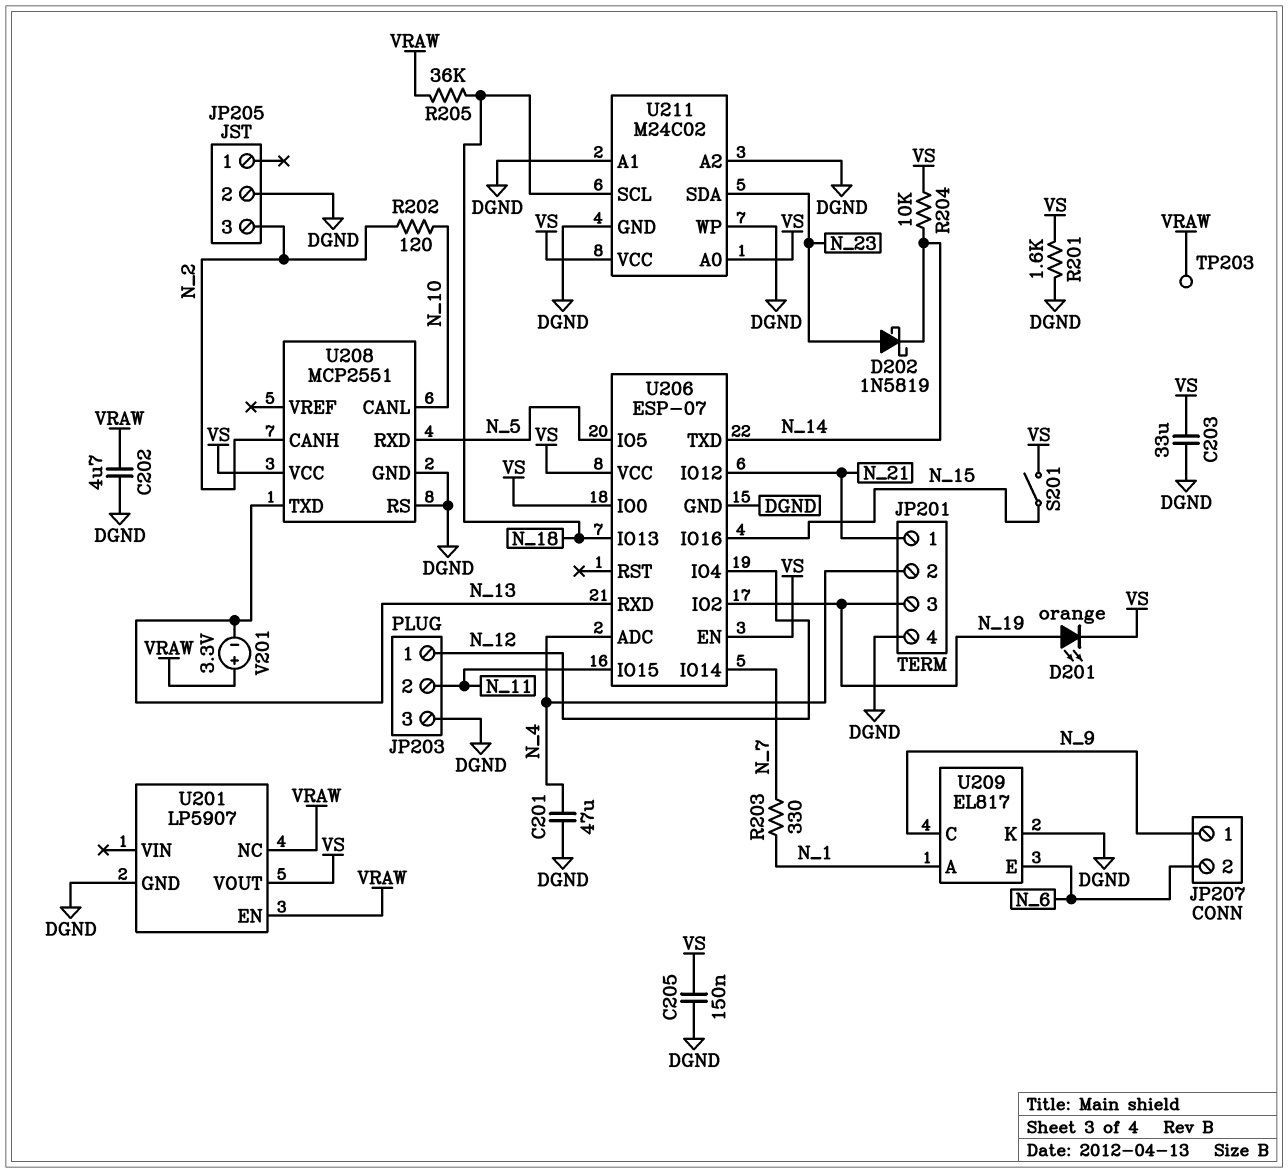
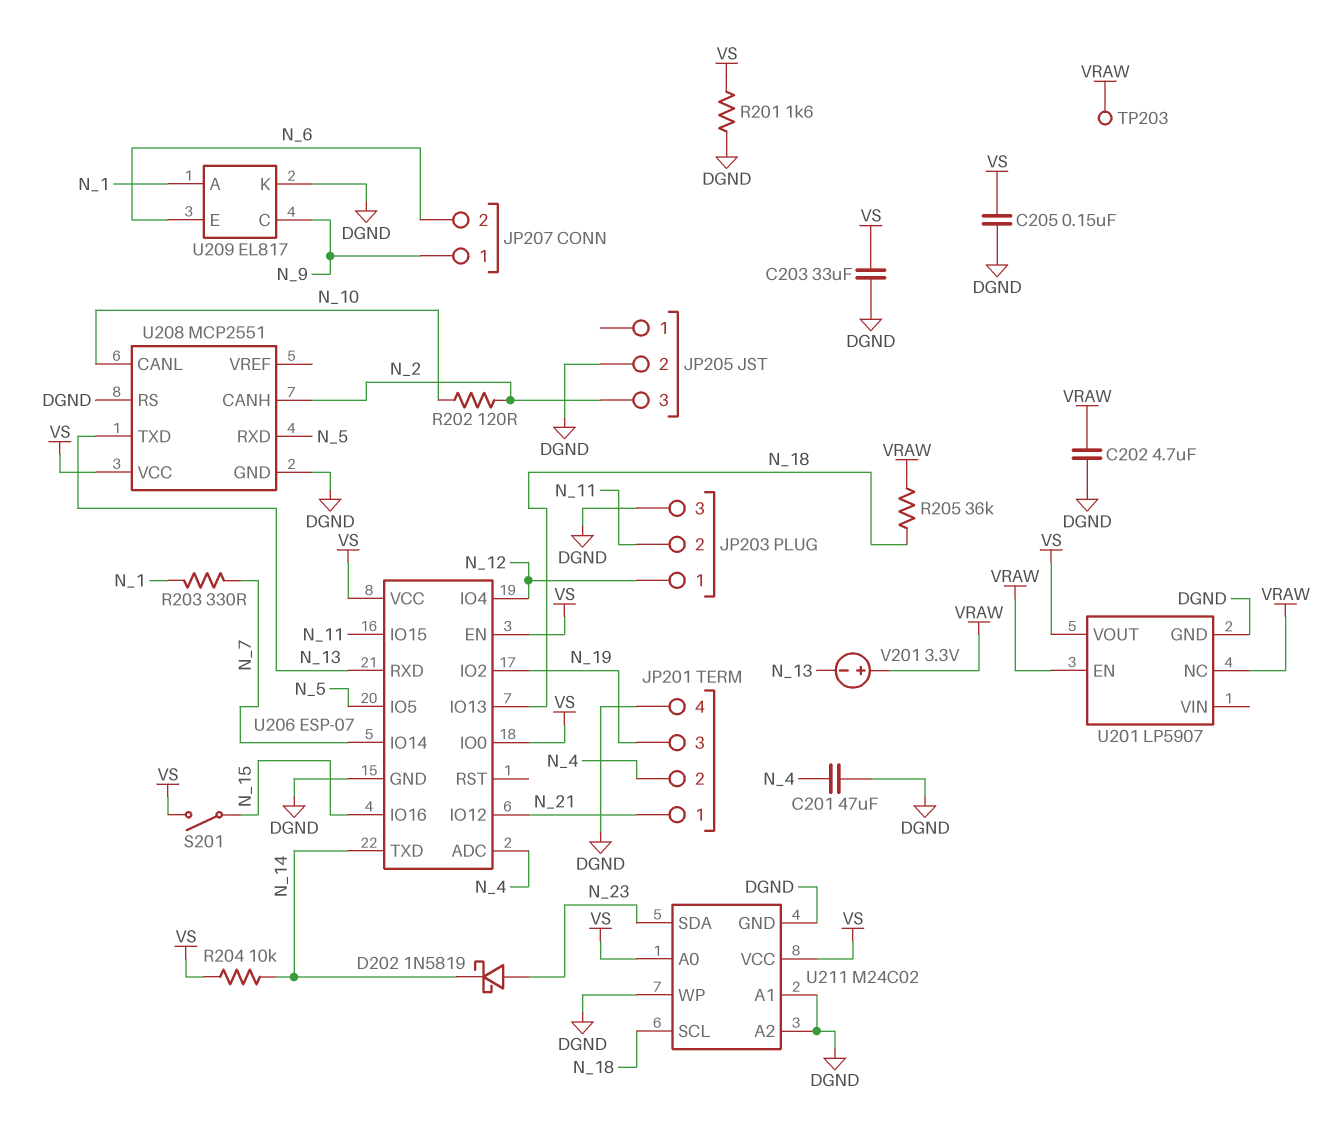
D201: LED orange (A N_19, K VS) -> none

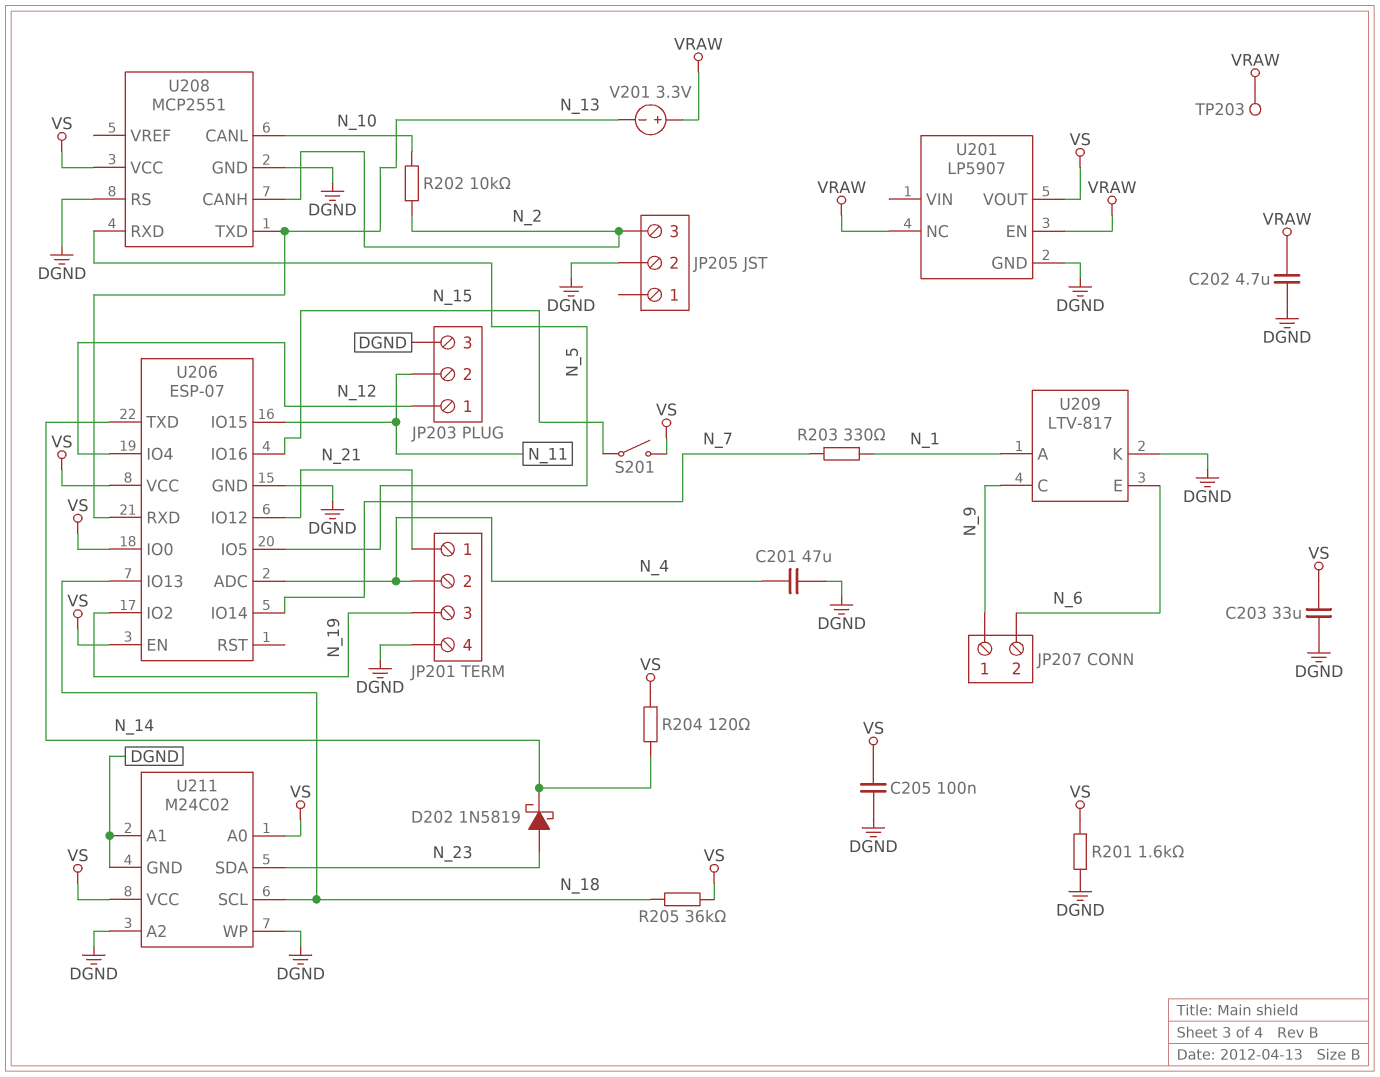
C205: 150nF (DGND, VS) -> 100nF (DGND, VS)
R202: 120 (N_2, N_10) -> 10k (N_2, N_10)
R204: 10k (N_14, VS) -> 120 (N_14, VS)
R205: 36k (N_18, VRAW) -> 36k (N_18, VS)
U209: EL817 -> LTV-817

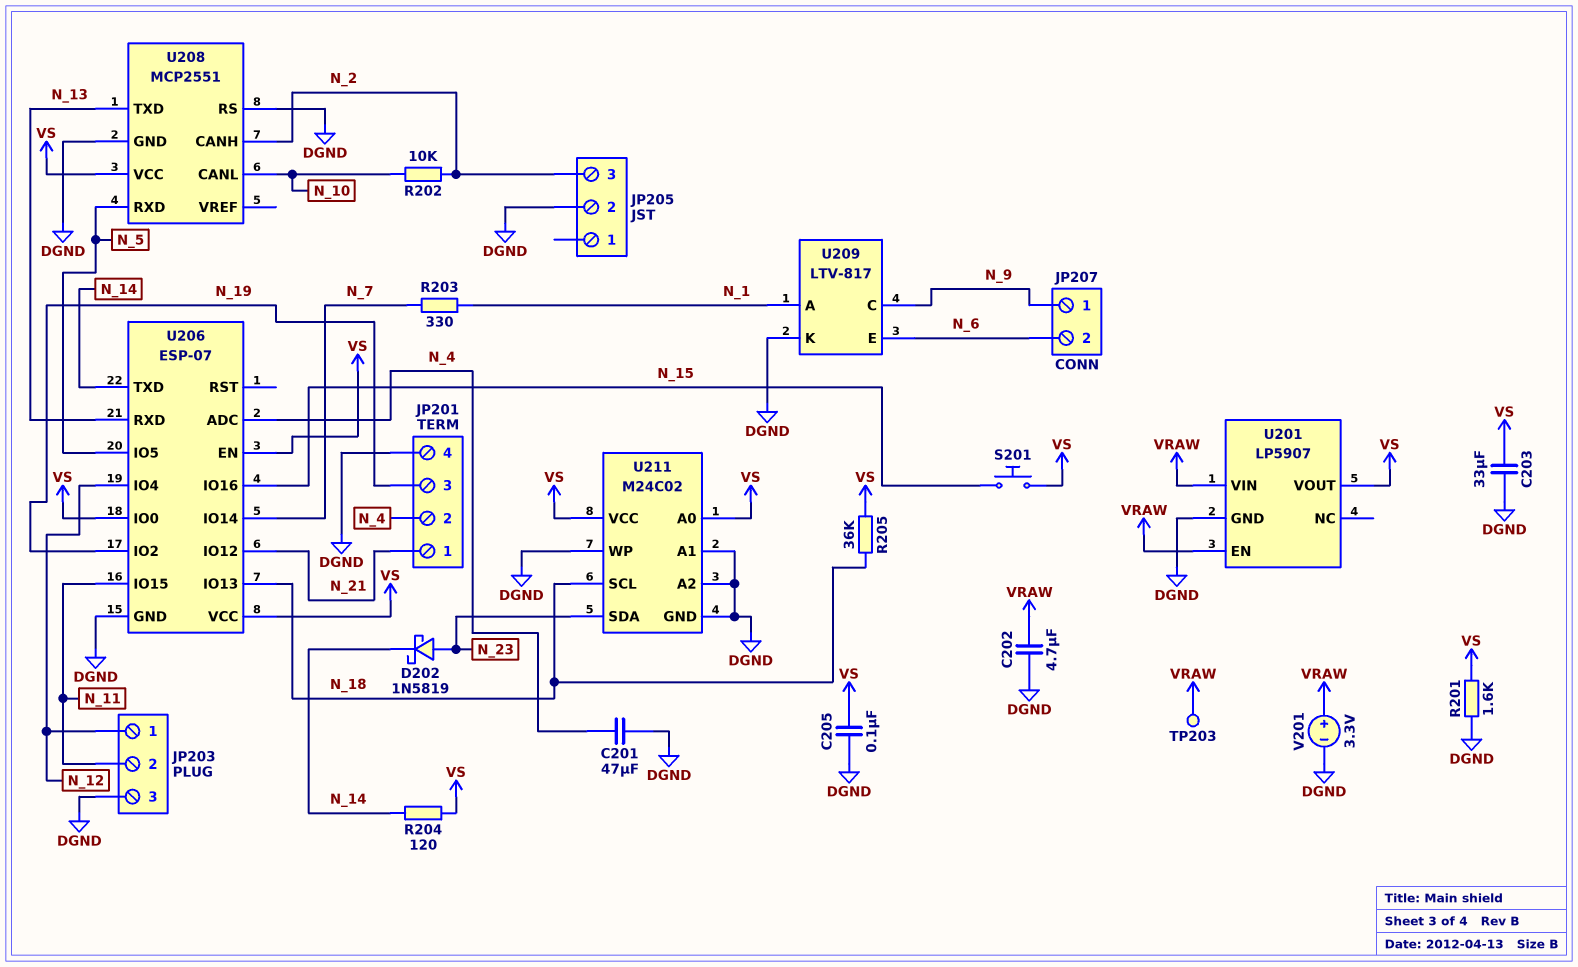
S201: switch (N_15, VS) -> button (N_15, VS)
U201 pin NC: VRAW -> none
U201 pin VIN: none -> VRAW
V201: 3.3V (plus VRAW, minus N_13) -> 3.3V (plus VRAW, minus DGND)

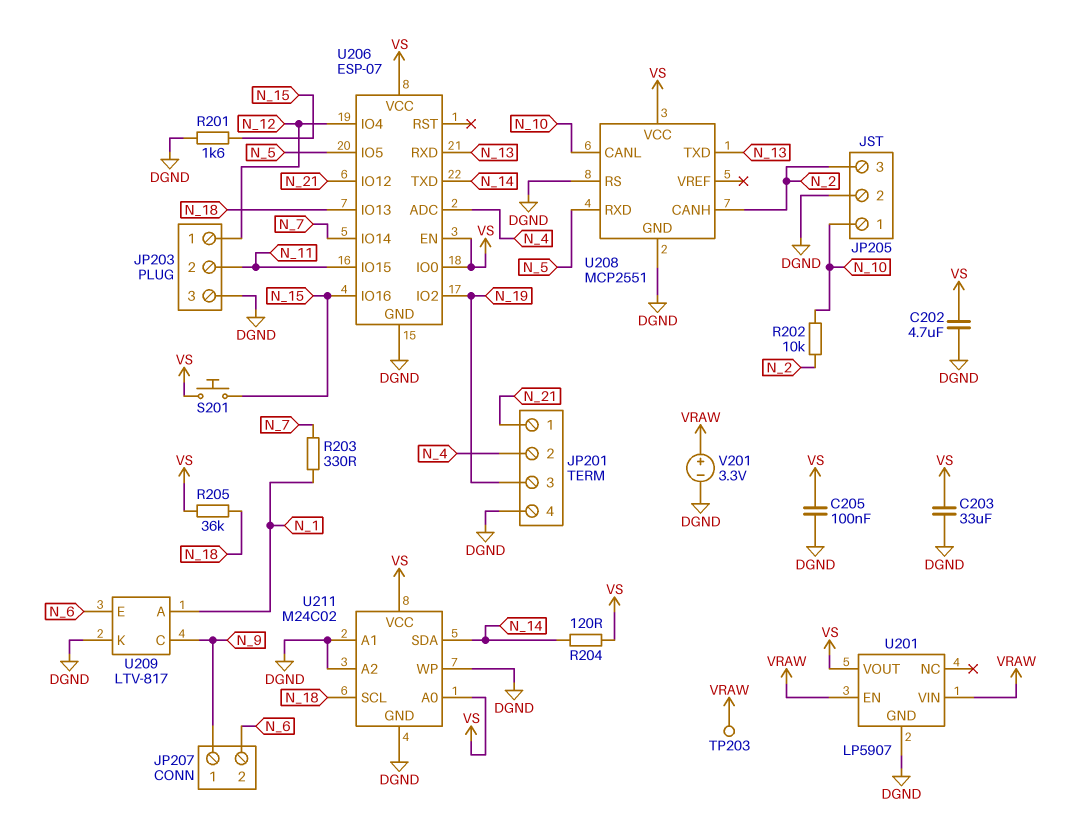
C201: 47uF (DGND, N_4) -> none
C202: 4.7uF (DGND, VRAW) -> 4.7uF (DGND, VS)
D202: schottky 1N5819 (A N_23, K N_14) -> none
JP205 pin 1: none -> N_10
R201: 1.6k (DGND, VS) -> 1.6k (DGND, N_15)
U211 pin SDA: N_23 -> N_14

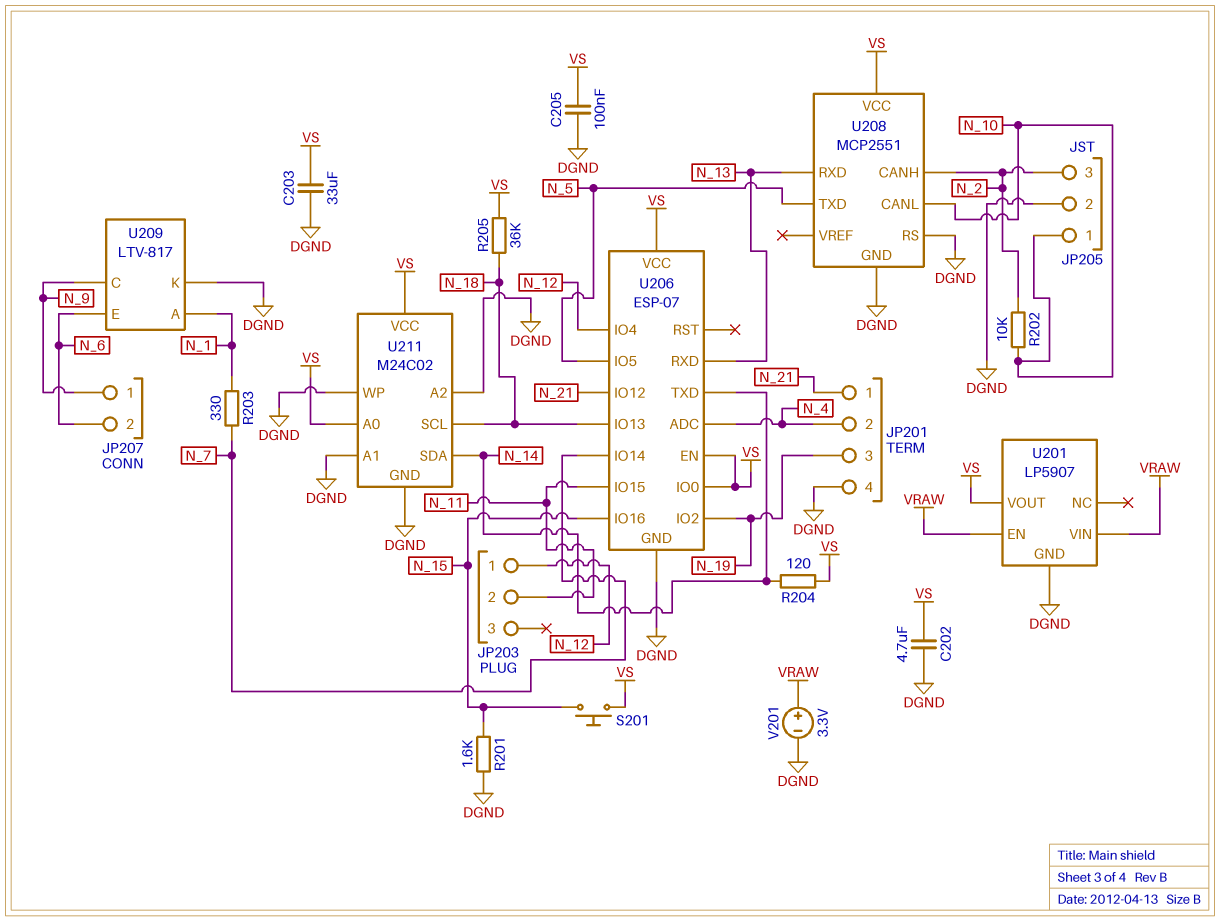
JP203 pin 3: DGND -> none
TP203: test point (VRAW) -> none
U208 pin RXD: N_5 -> N_13
U208 pin TXD: N_13 -> N_5

